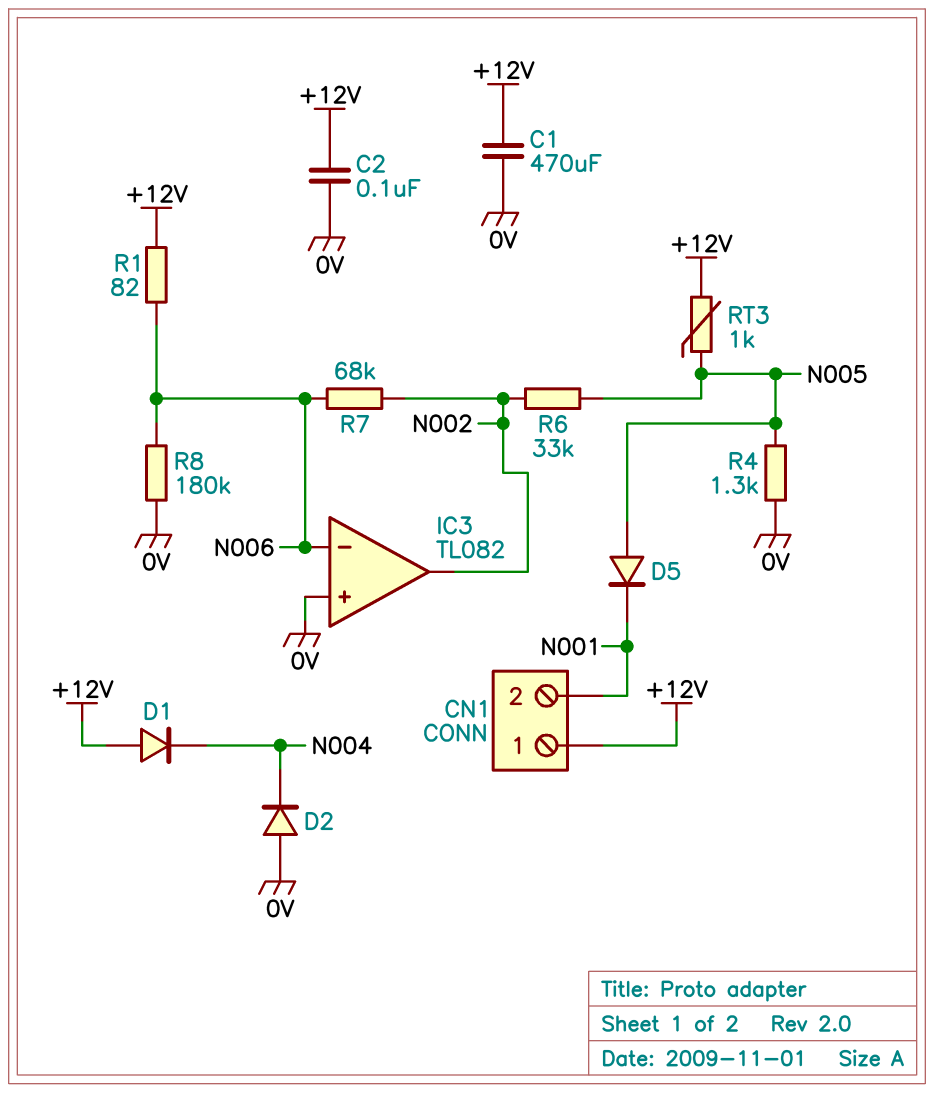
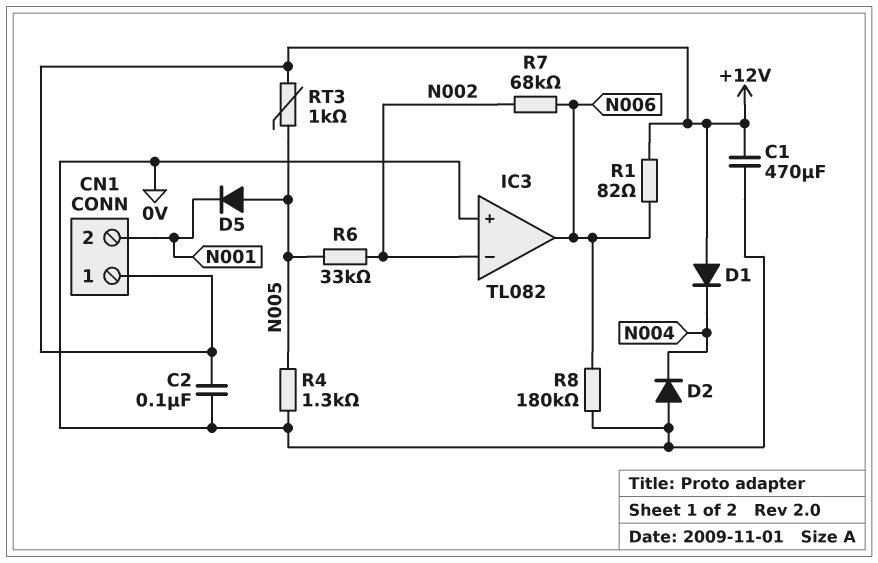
IC3 pin in-: N006 -> N002
IC3 pin out: N002 -> N006

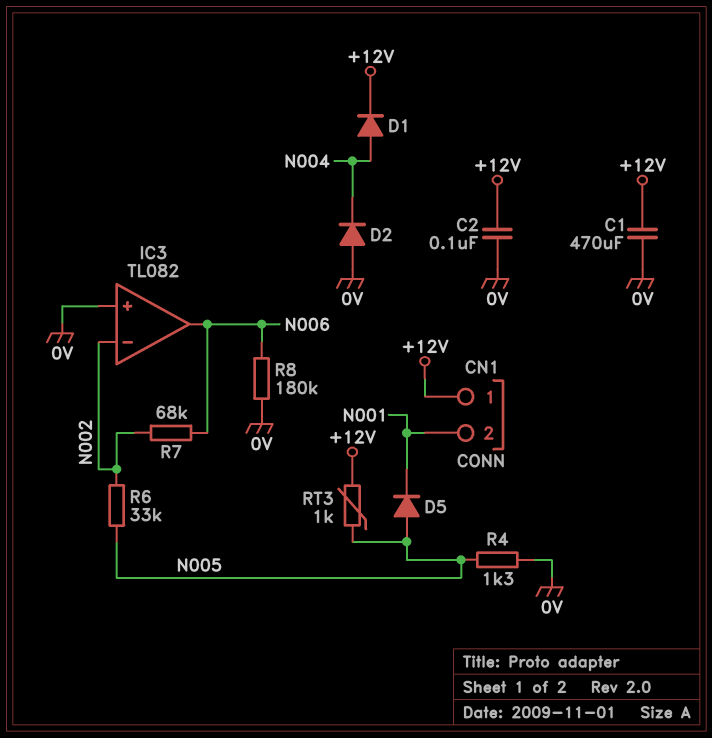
D1: diode (A +12V, K N004) -> diode (A N004, K +12V)
R1: 82 (+12V, N006) -> none

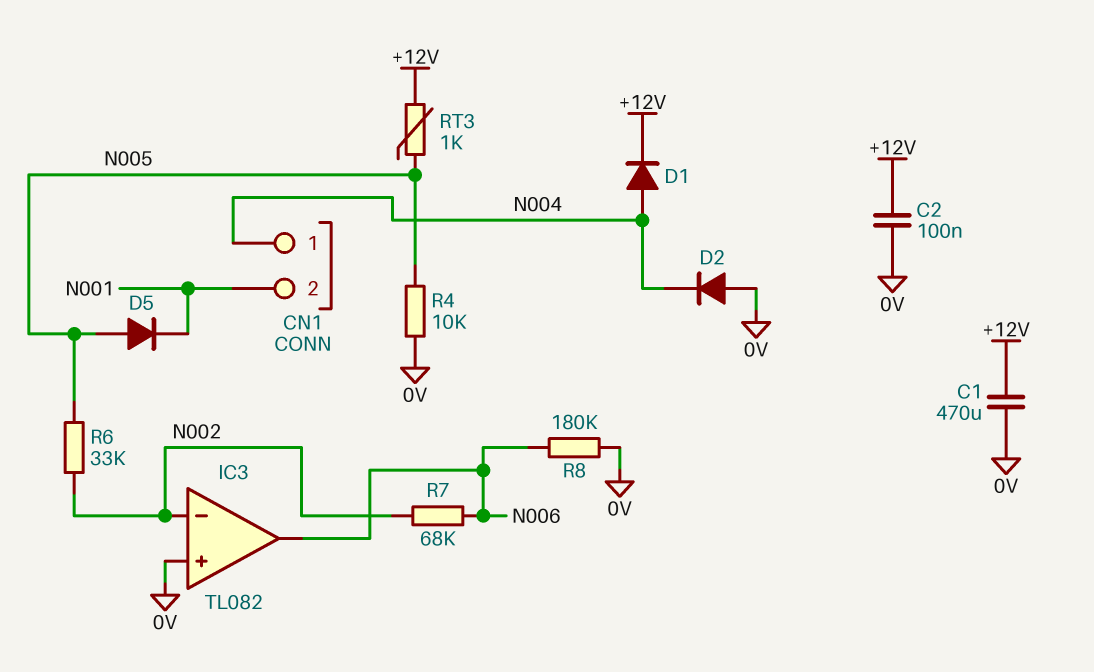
CN1 pin 1: +12V -> N004
R4: 1.3k (0V, N005) -> 10k (0V, N005)

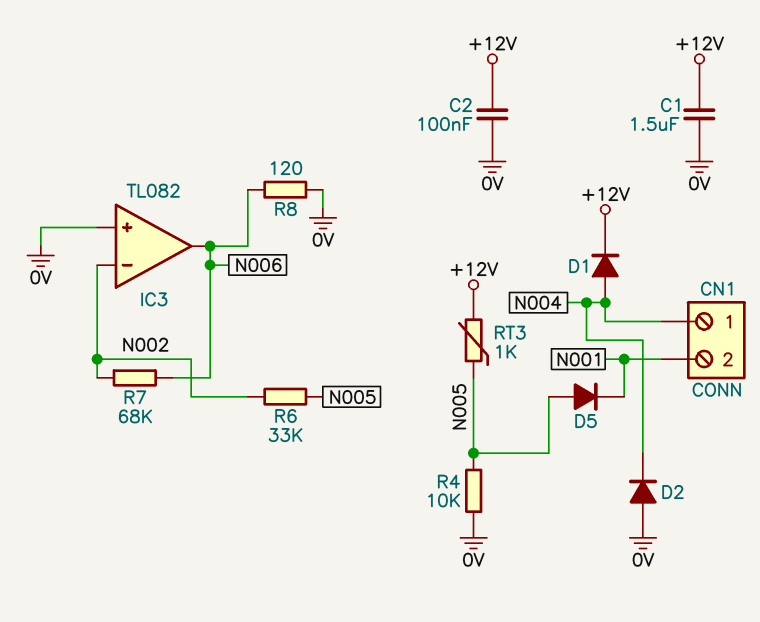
C1: 470uF (+12V, 0V) -> 1.5uF (+12V, 0V)
R8: 180k (0V, N006) -> 120 (0V, N006)

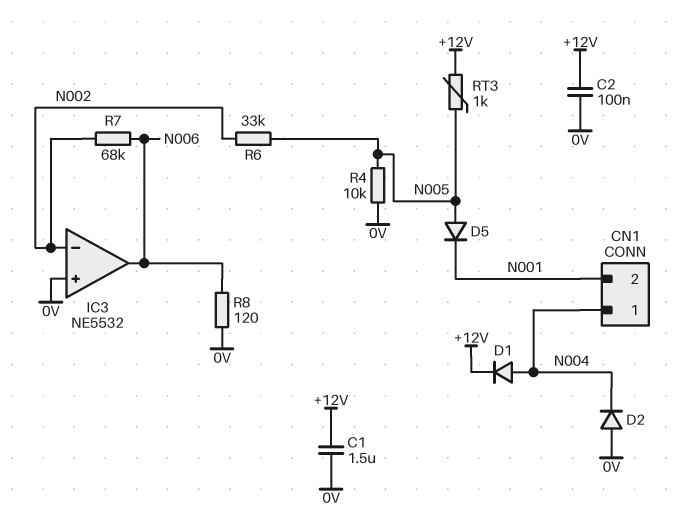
IC3: TL082 -> NE5532

